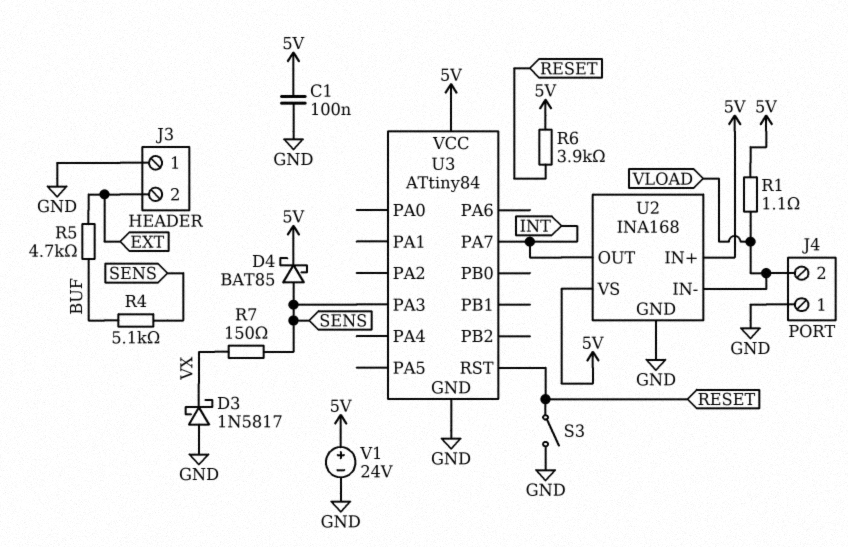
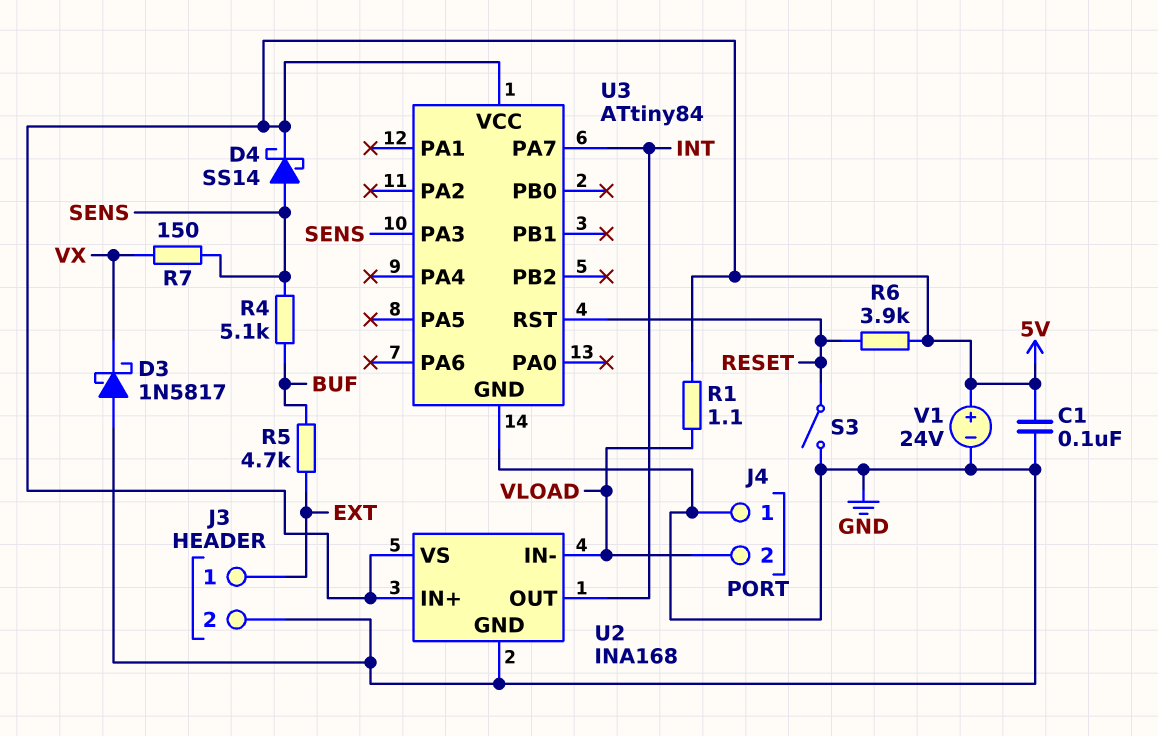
D4: schottky BAT85 (A SENS, K 5V) -> schottky SS14 (A SENS, K 5V)
J3 pin 1: GND -> EXT
J3 pin 2: EXT -> GND

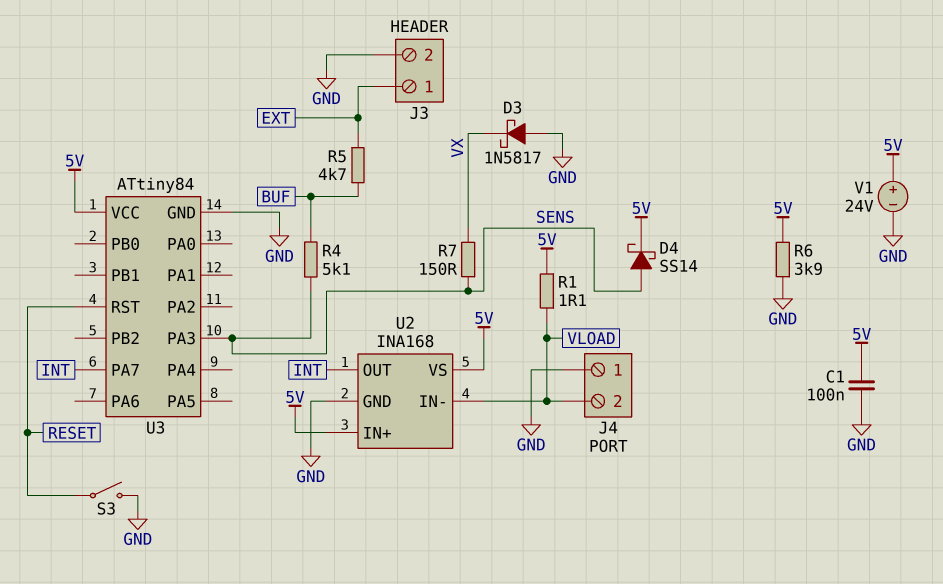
R6: 3.9k (5V, RESET) -> 3.9k (5V, GND)

